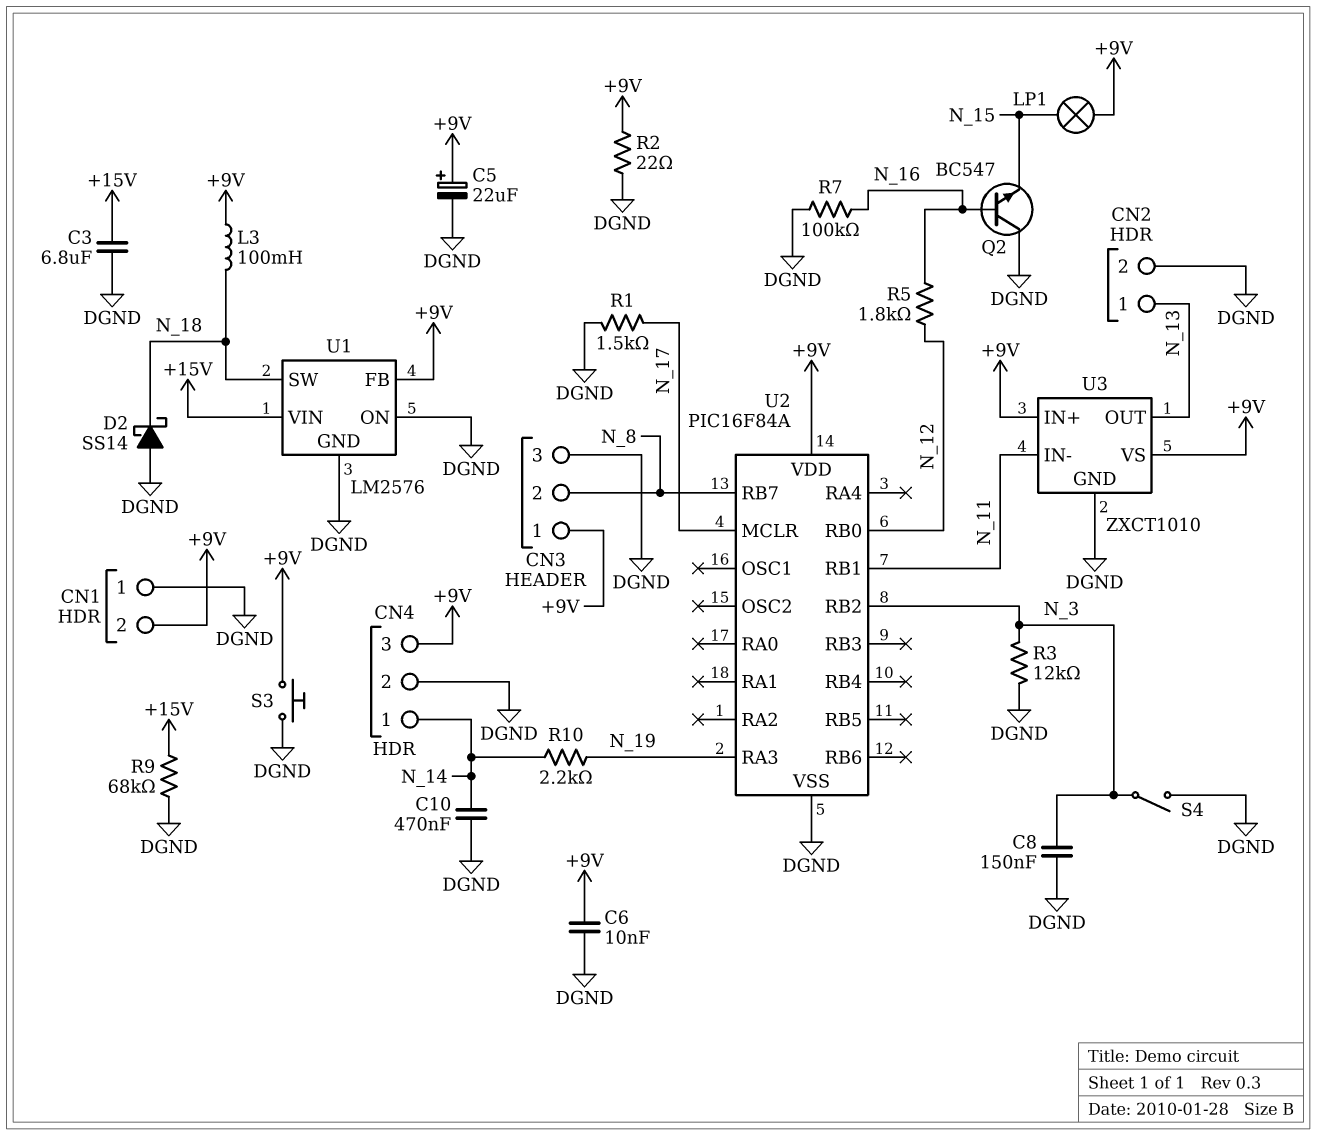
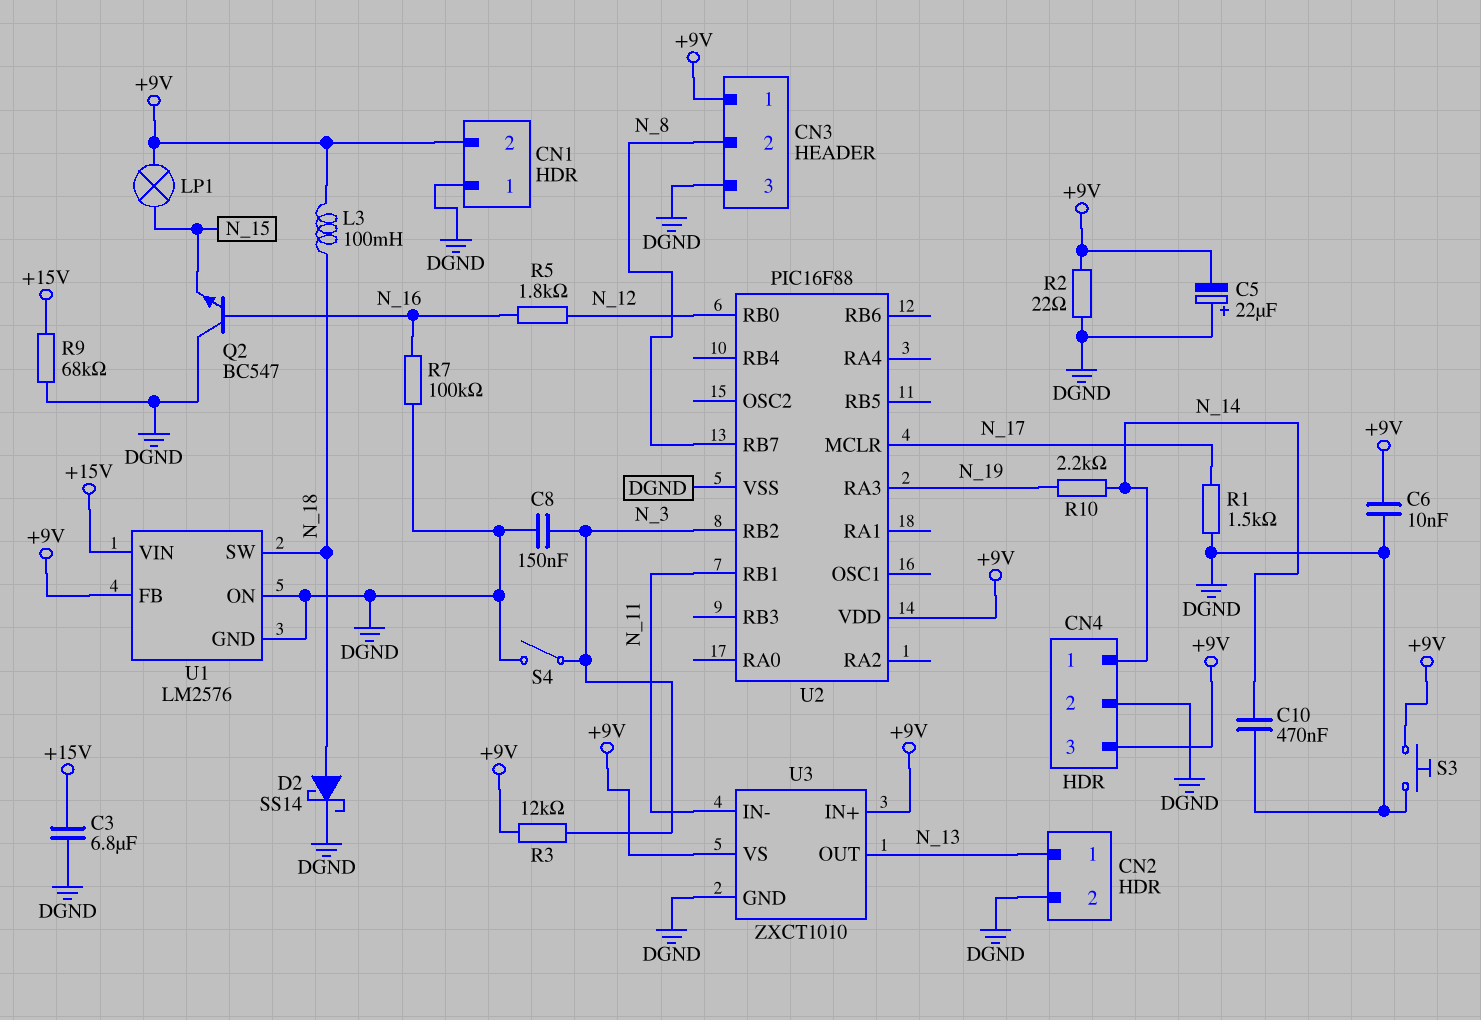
C5: 22uF (plus +9V, minus DGND) -> 22uF (plus DGND, minus +9V)
D2: schottky SS14 (A DGND, K N_18) -> schottky SS14 (A N_18, K DGND)
R3: 12k (DGND, N_3) -> 12k (+9V, N_3)
U2: PIC16F84A -> PIC16F88

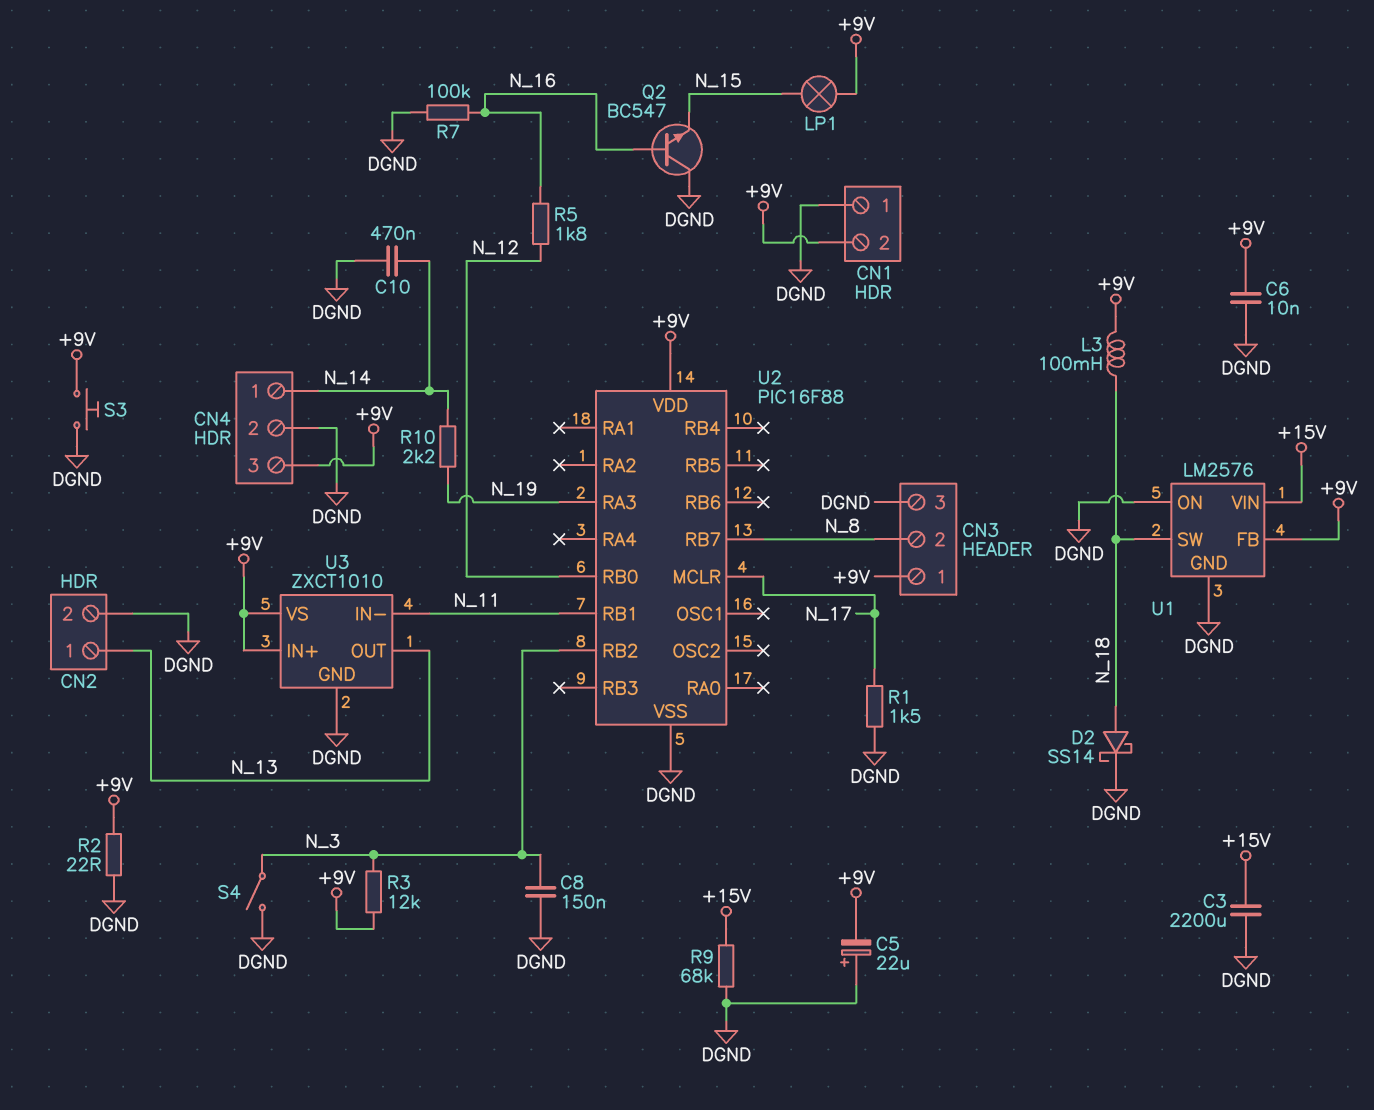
C3: 6.8uF (+15V, DGND) -> 2200uF (+15V, DGND)

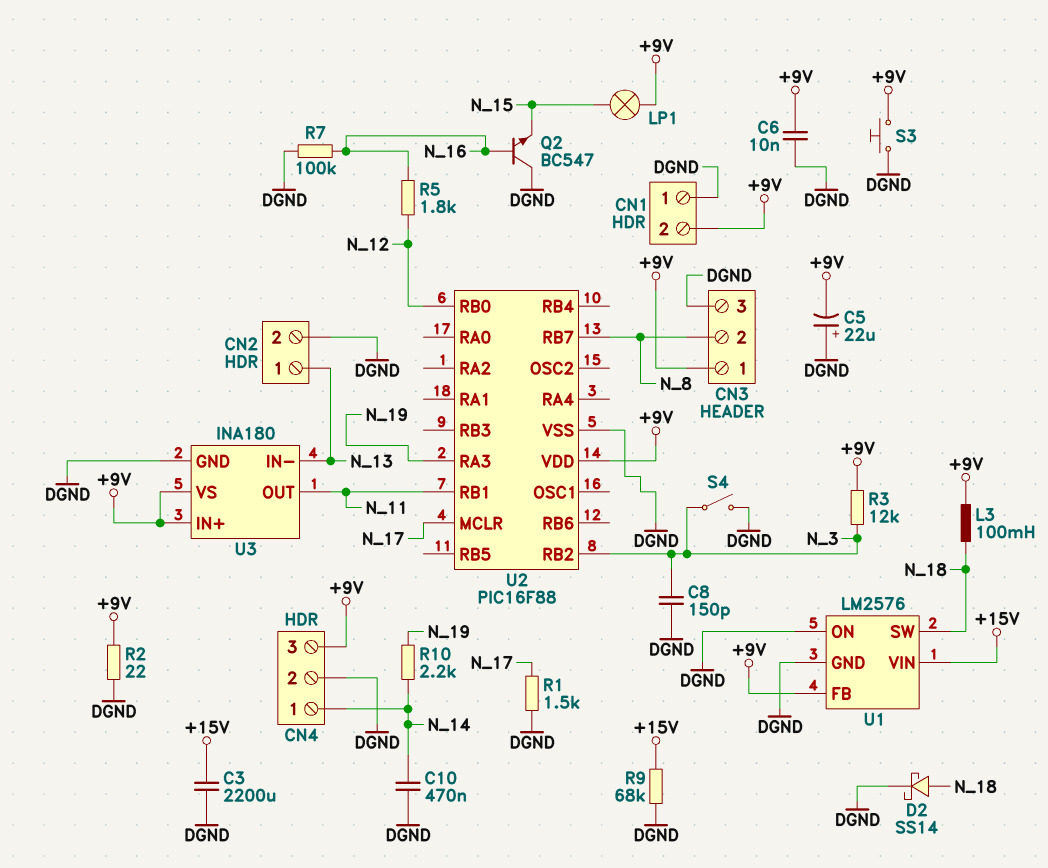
C8: 150nF (DGND, N_3) -> 150pF (DGND, N_3)
U3: ZXCT1010 -> INA180
U3 pin IN-: N_11 -> N_13
U3 pin OUT: N_13 -> N_11

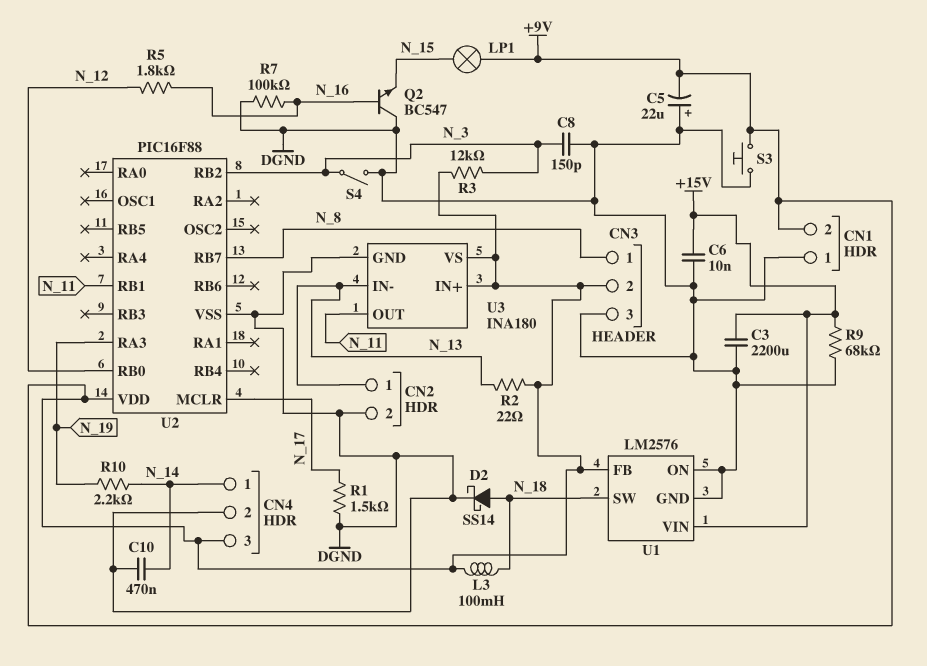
C6: 10nF (+9V, DGND) -> 10nF (+15V, DGND)
CN3 pin 1: +9V -> N_8
CN3 pin 2: N_8 -> +9V
R2: 22 (+9V, DGND) -> 22 (+9V, N_13)

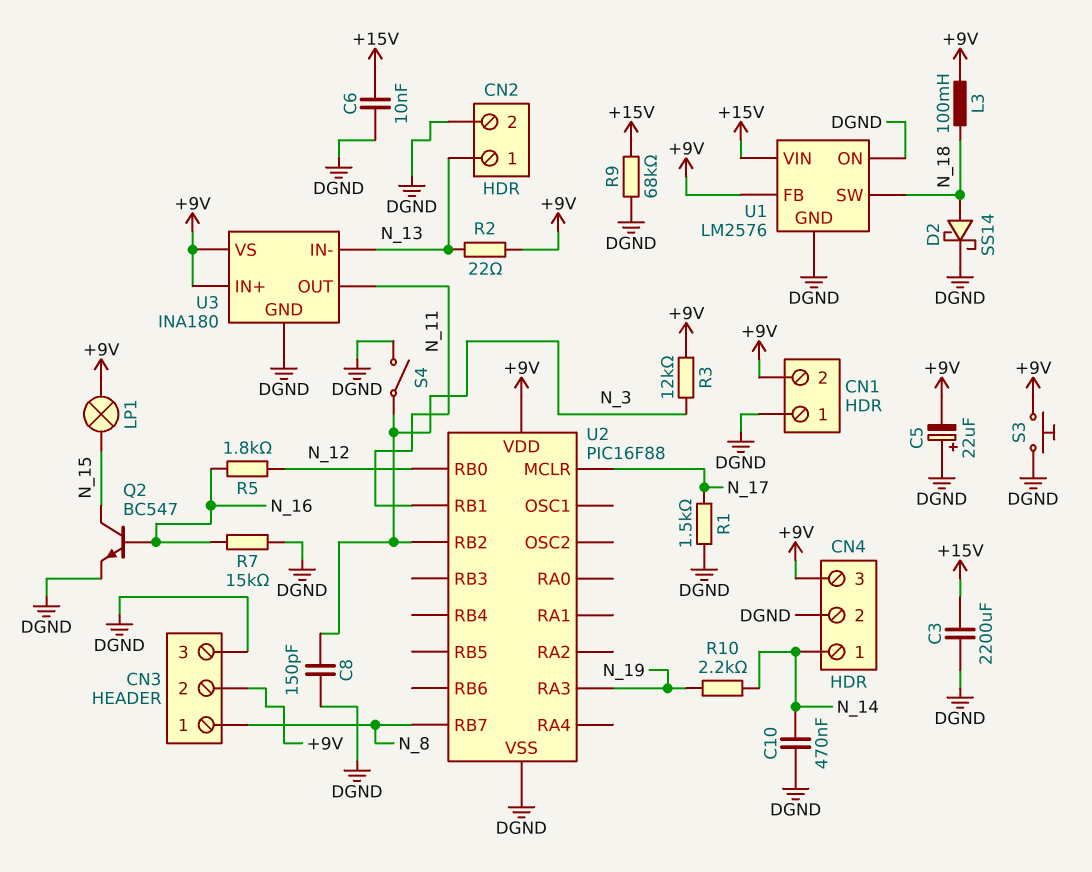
Q2: NPN BC547 (B N_16, C DGND, E N_15) -> NPN BC547 (B N_16, C N_15, E DGND)
R7: 100k (DGND, N_16) -> 15k (DGND, N_16)

